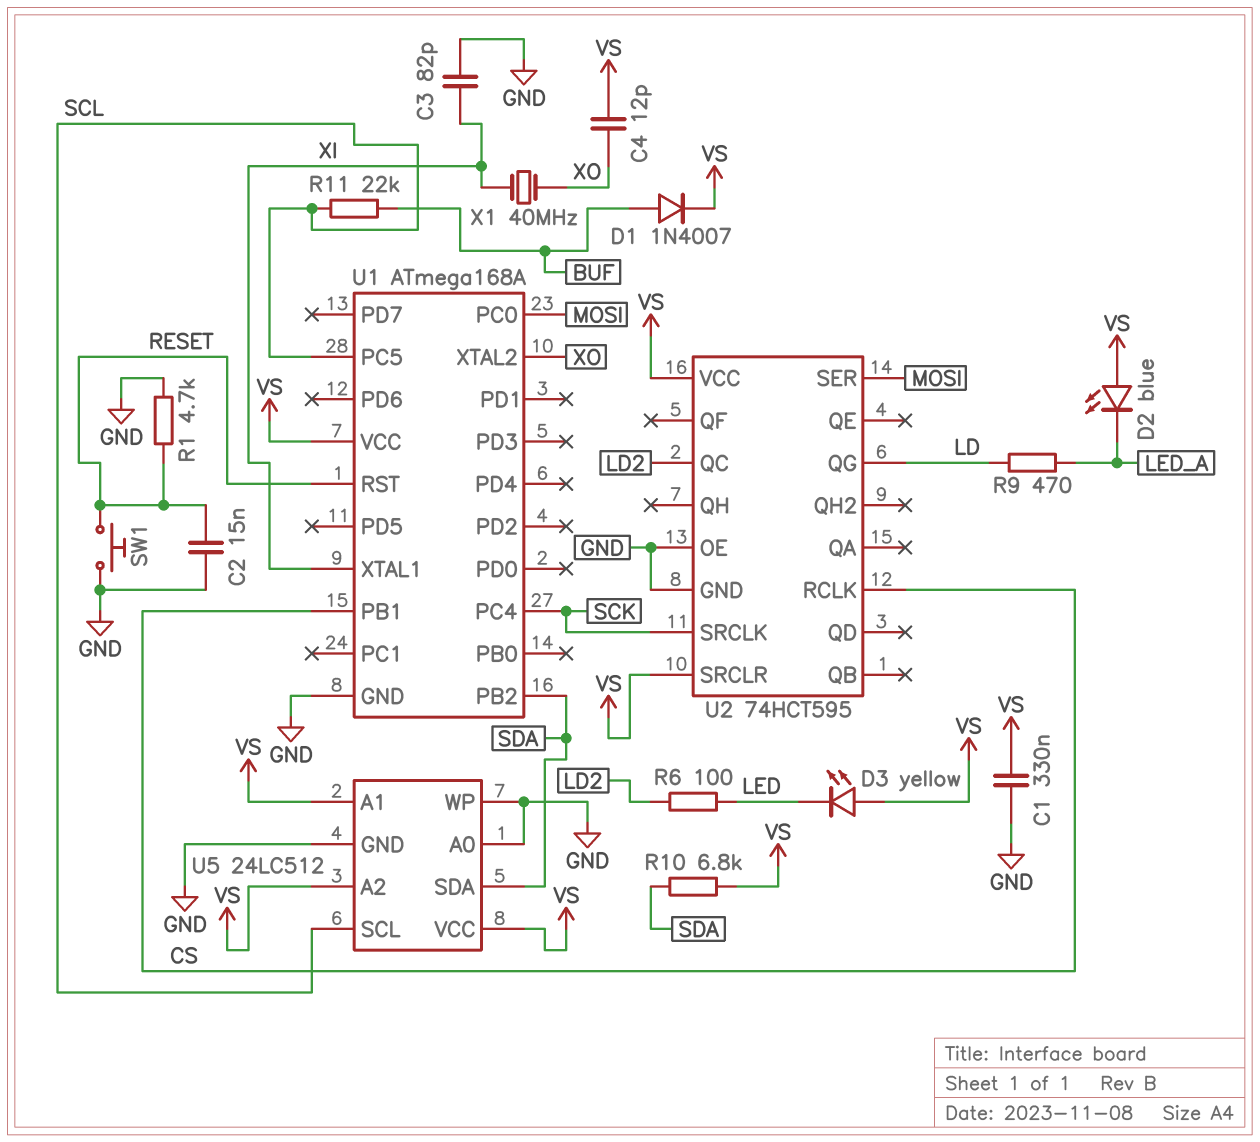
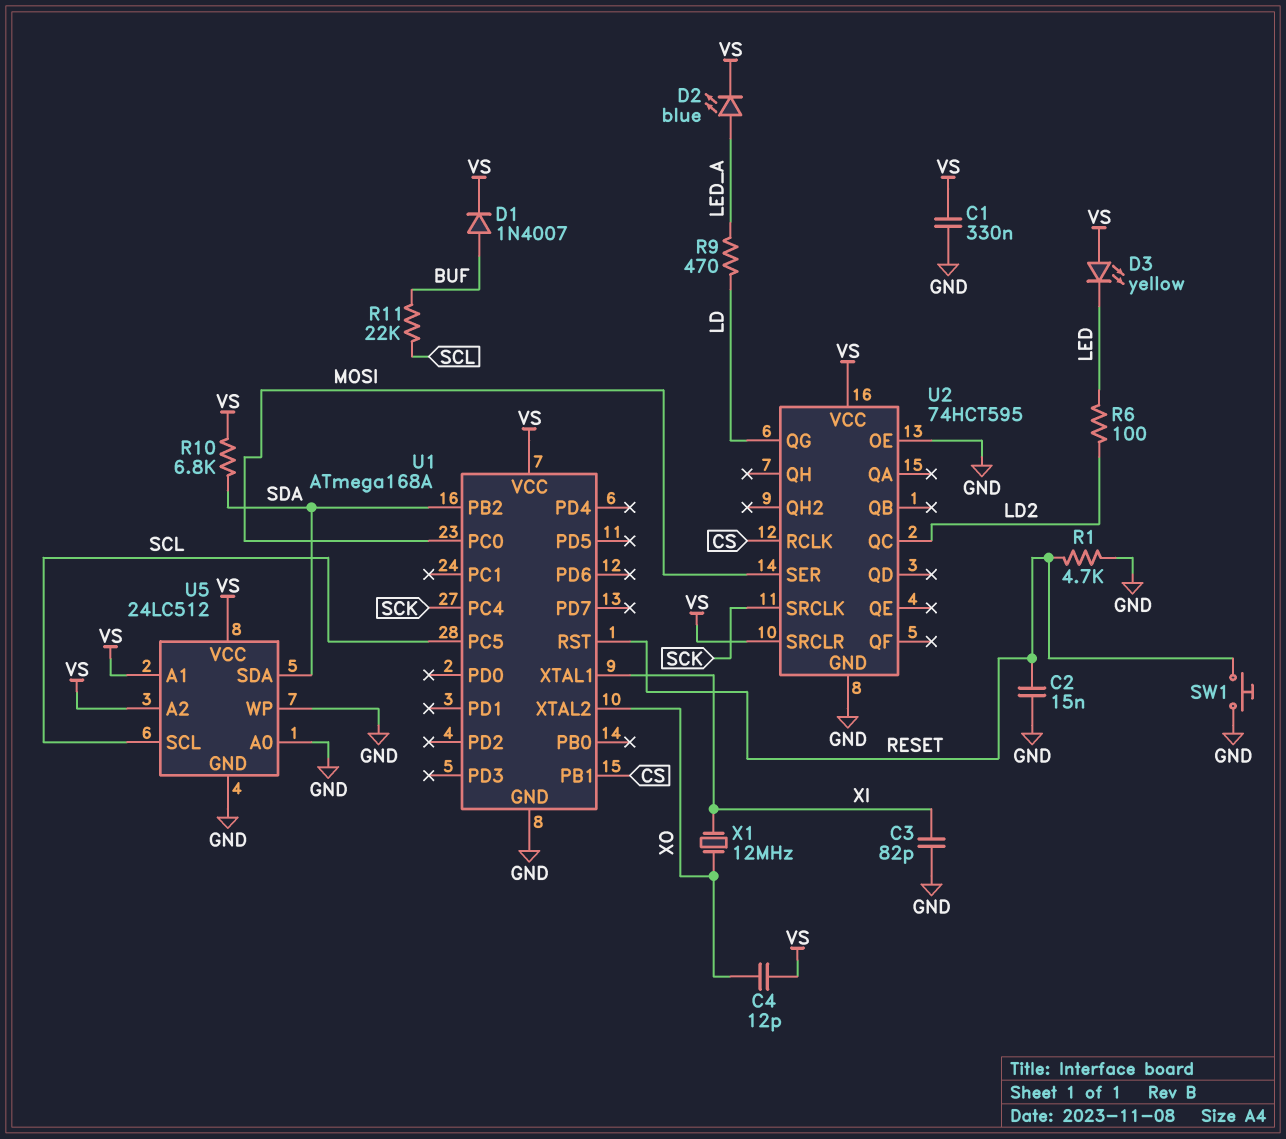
D2: LED blue (A VS, K LED_A) -> LED blue (A LED_A, K VS)
X1: 40MHz (XI, XO) -> 12MHz (XI, XO)

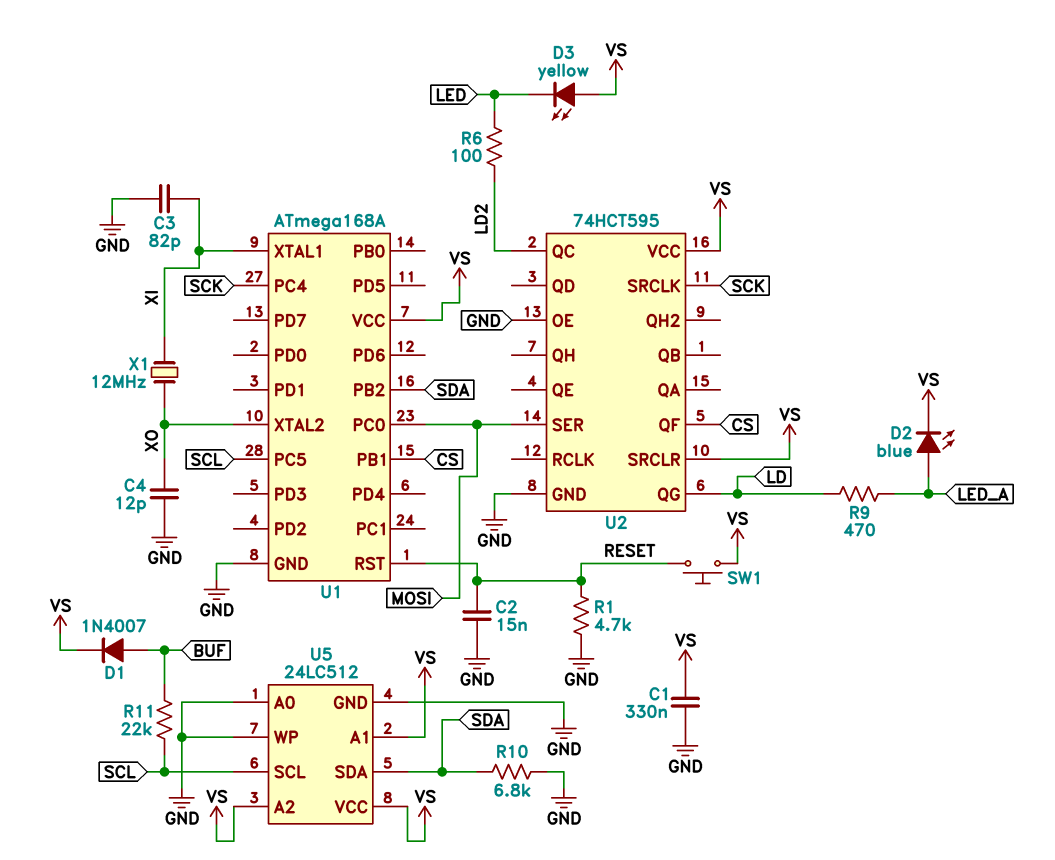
C4: 12pF (VS, XO) -> 12pF (GND, XO)
R10: 6.8k (SDA, VS) -> 6.8k (GND, SDA)
SW1: button (GND, RESET) -> button (RESET, VS)
U2 pin QF: none -> CS
U2 pin RCLK: CS -> none

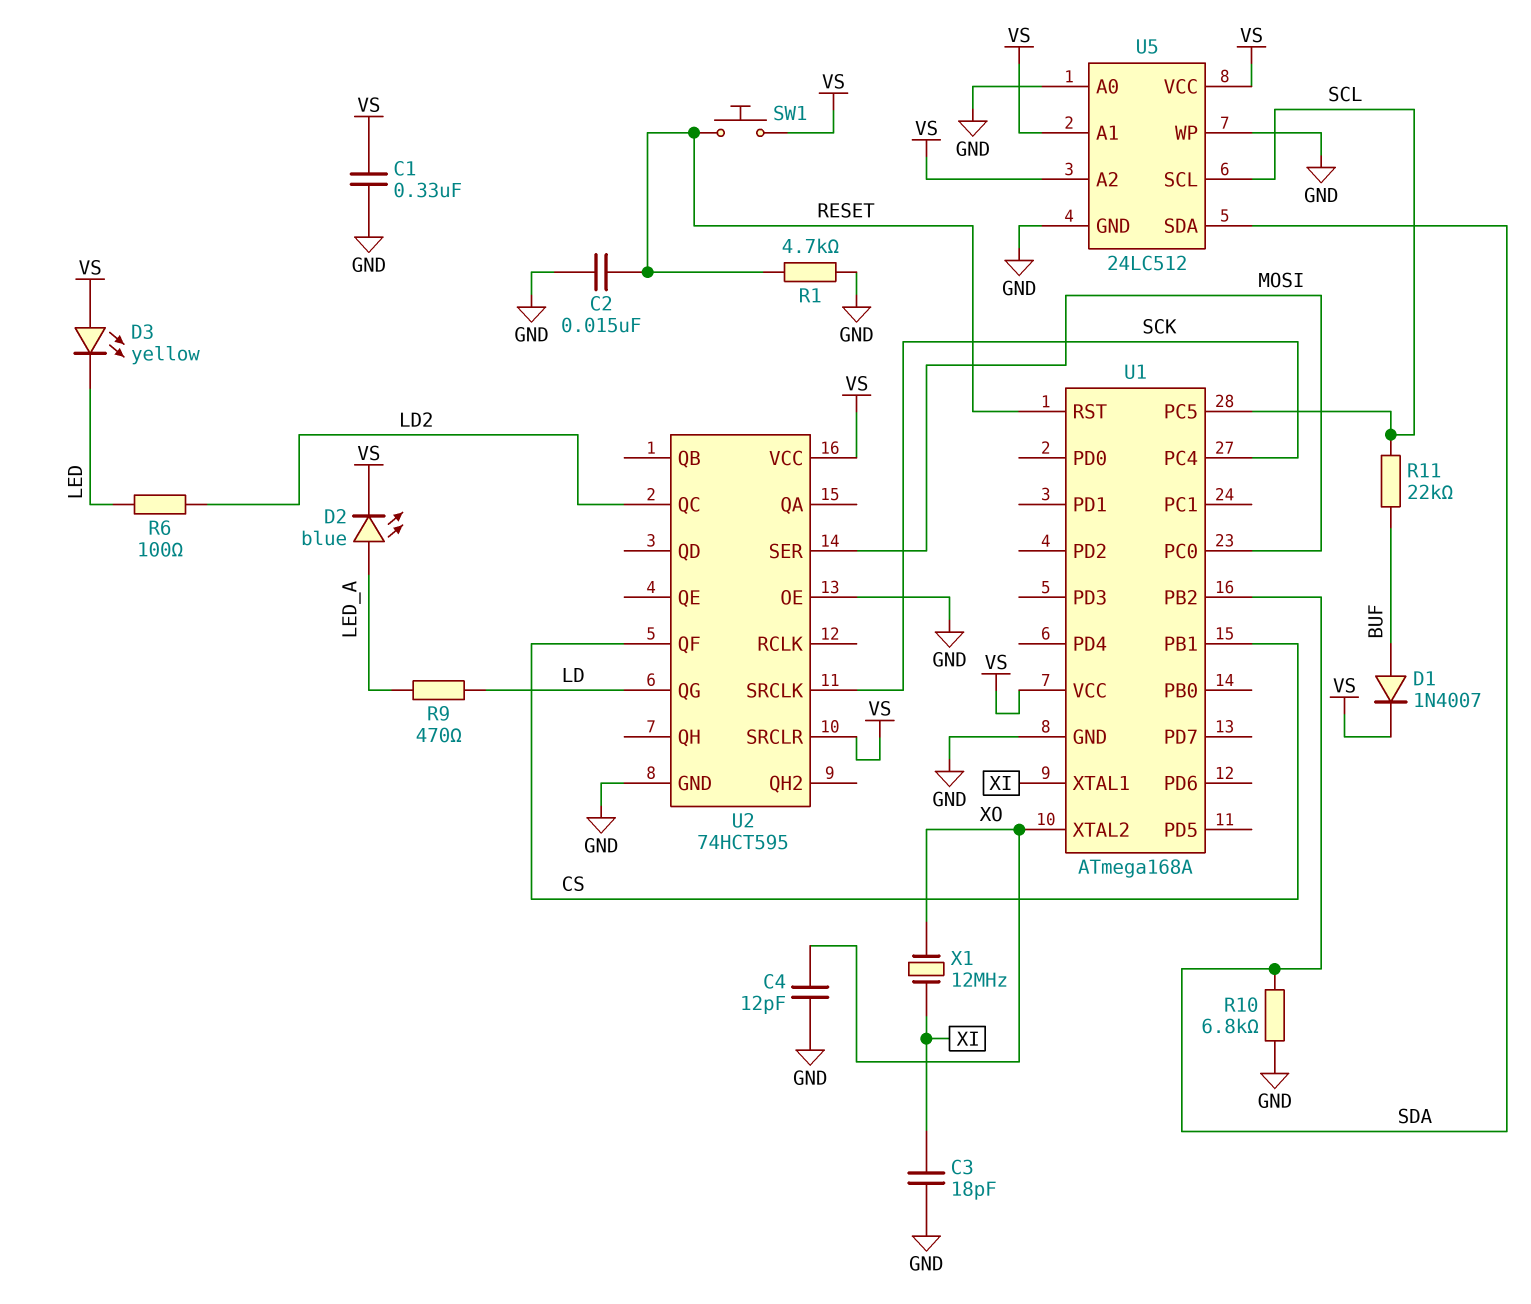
C3: 82pF (GND, XI) -> 18pF (GND, XI)

